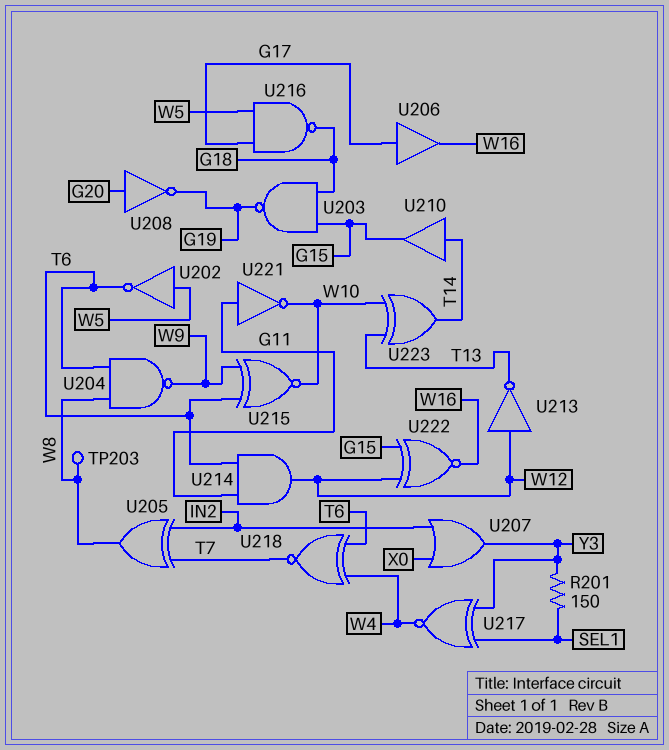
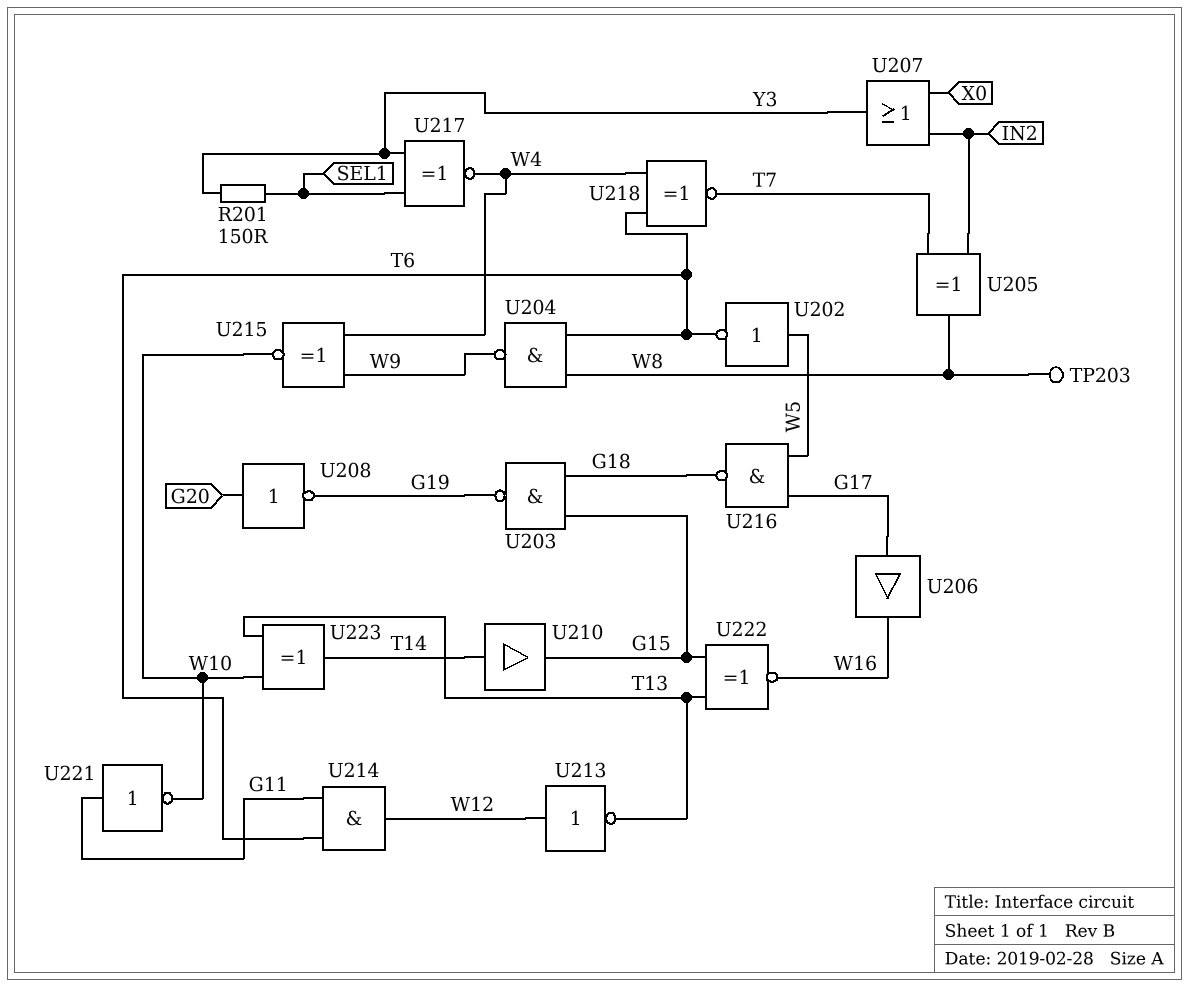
U215: XNOR (in T6, in W9, out W10) -> XNOR (in W4, in W9, out W10)
U222: XNOR (in G15, in W12, out W16) -> XNOR (in G15, in T13, out W16)

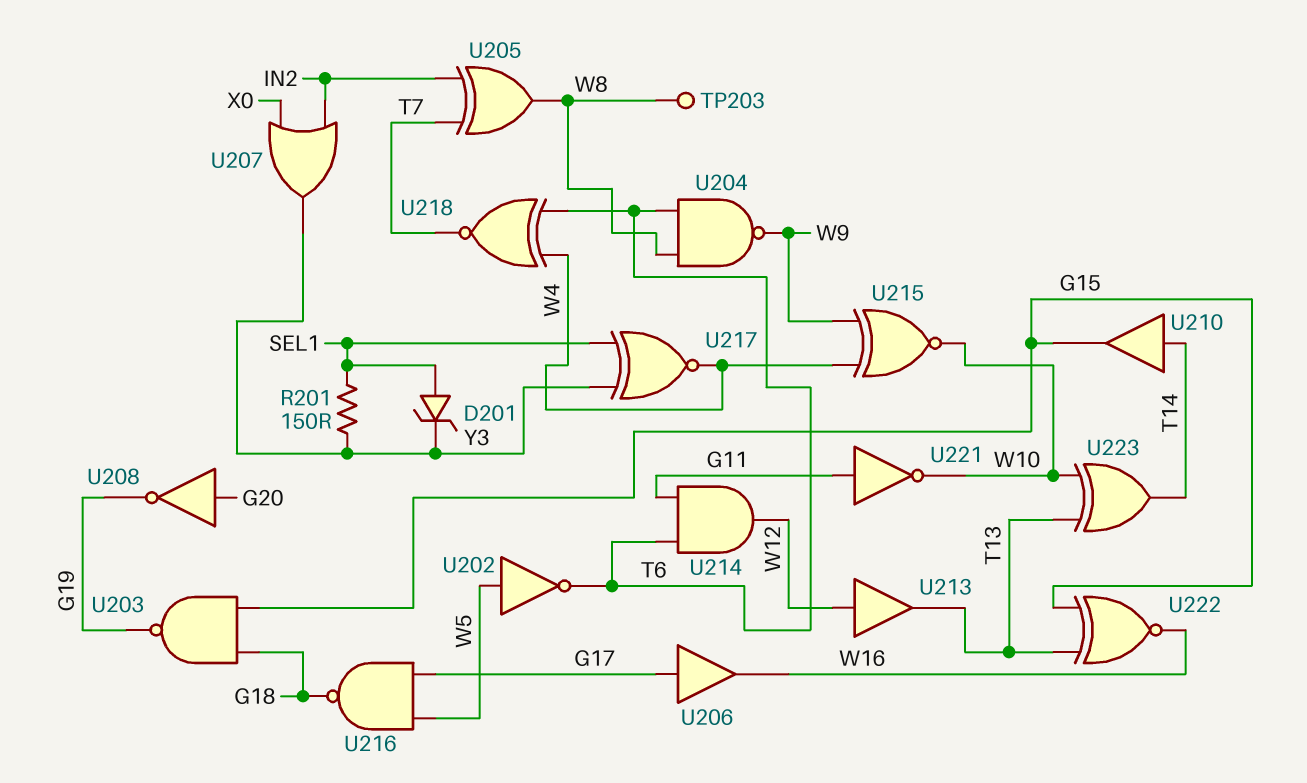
D201: none -> zener (A SEL1, K Y3)
U213: NOT (in W12, out T13) -> buffer (in W12, out T13)

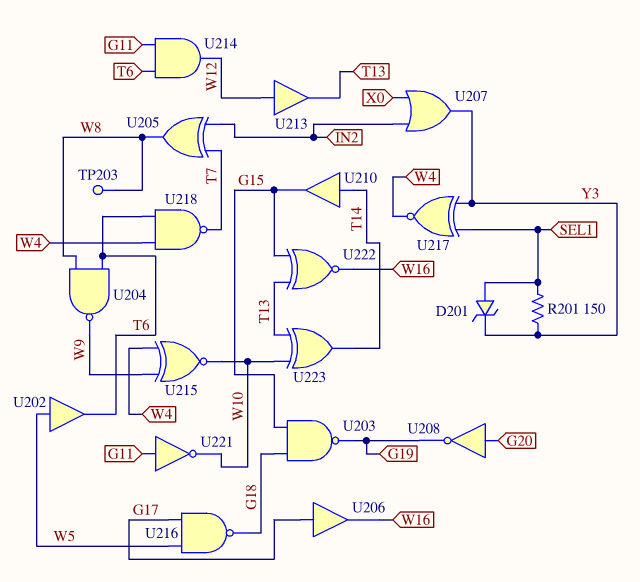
U202: NOT (in W5, out T6) -> buffer (in W5, out T6)
U218: XNOR (in T6, in W4, out T7) -> NAND (in T6, in W4, out T7)

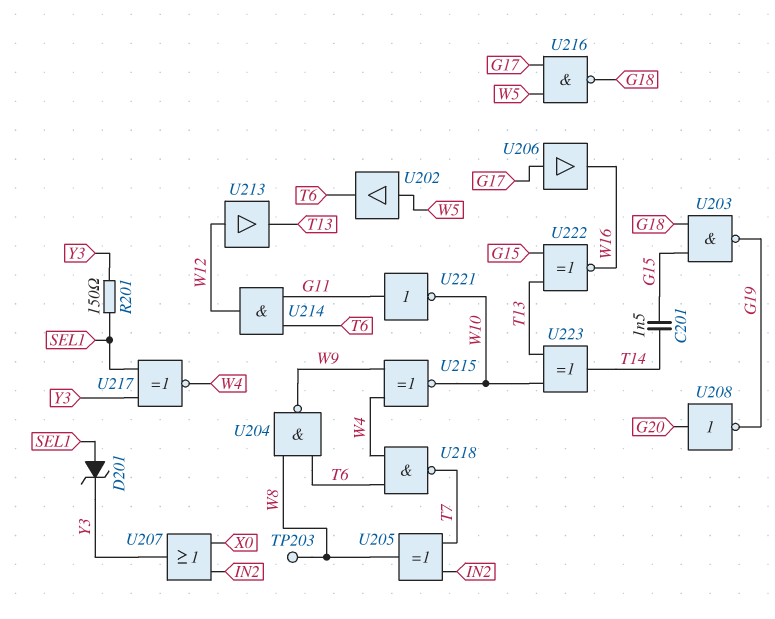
C201: none -> 1.5nF (G15, T14)
U210: buffer (in T14, out G15) -> none

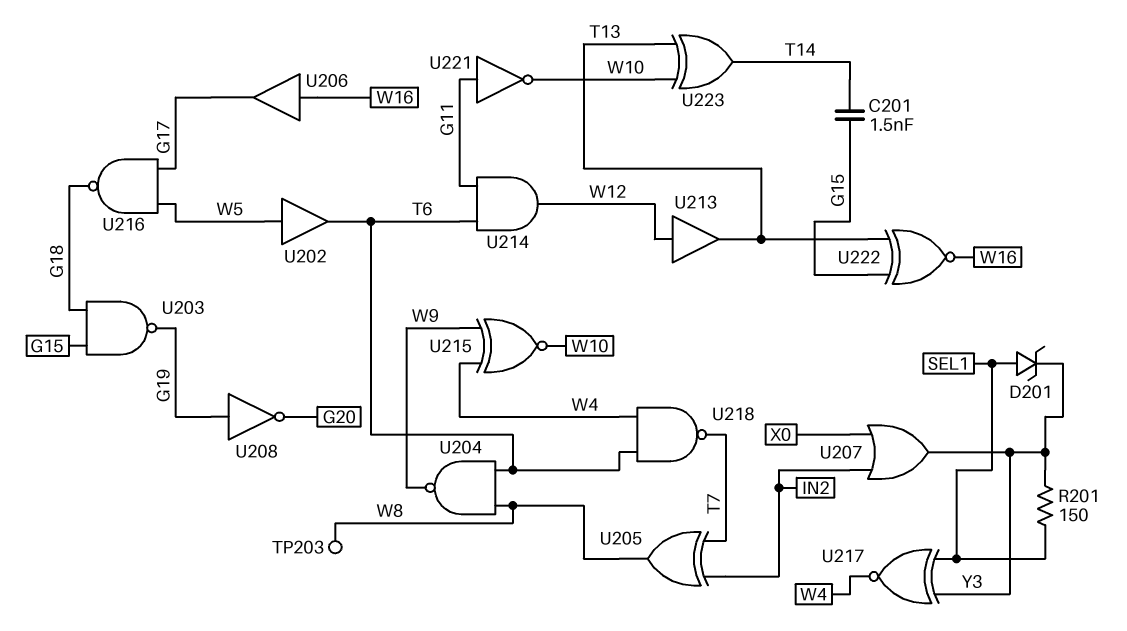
U206: buffer (in G17, out W16) -> buffer (in W16, out G17)
U208: NOT (in G20, out G19) -> NOT (in G19, out G20)

